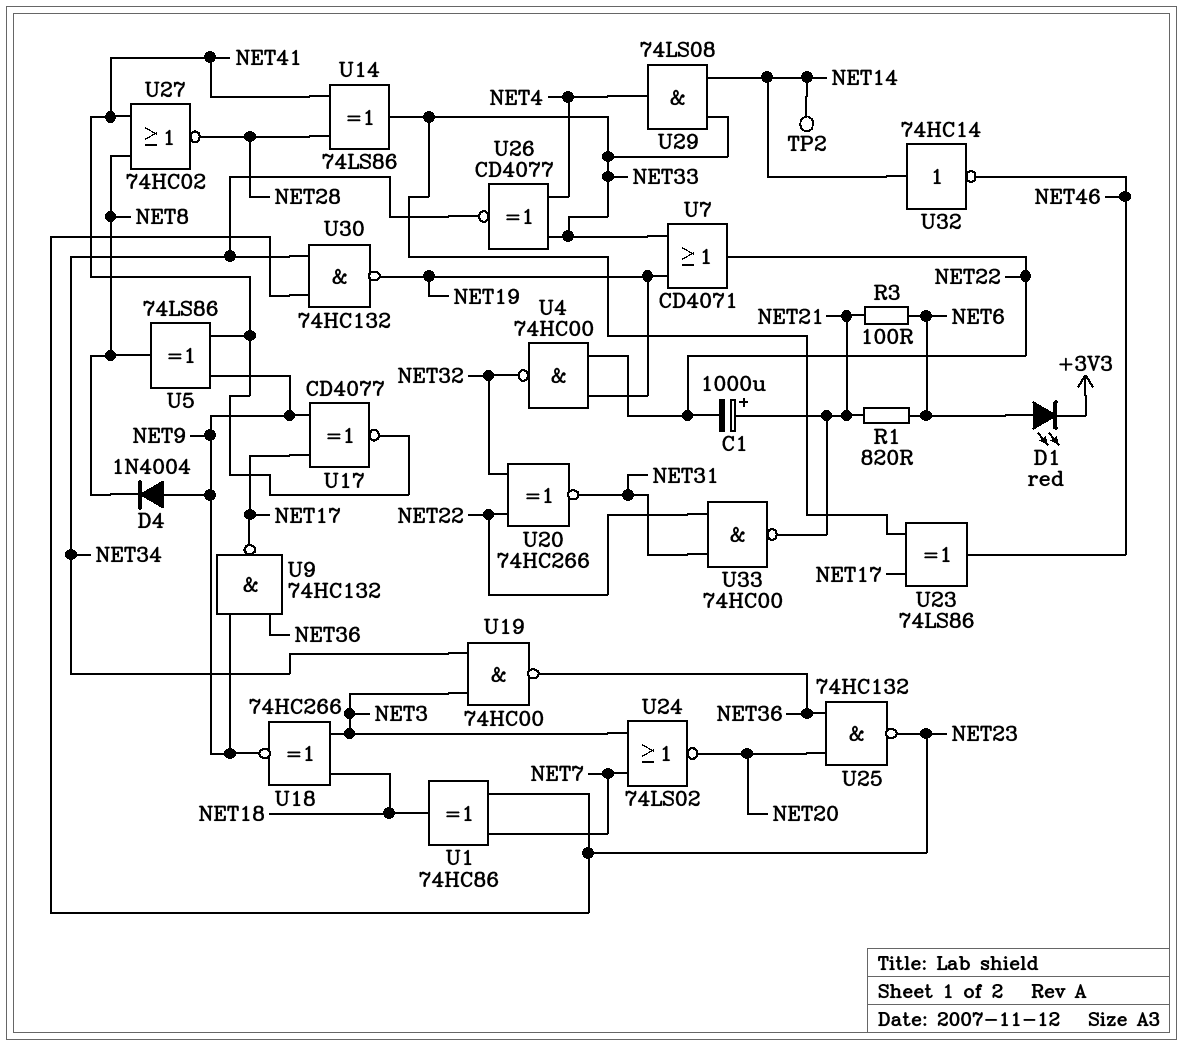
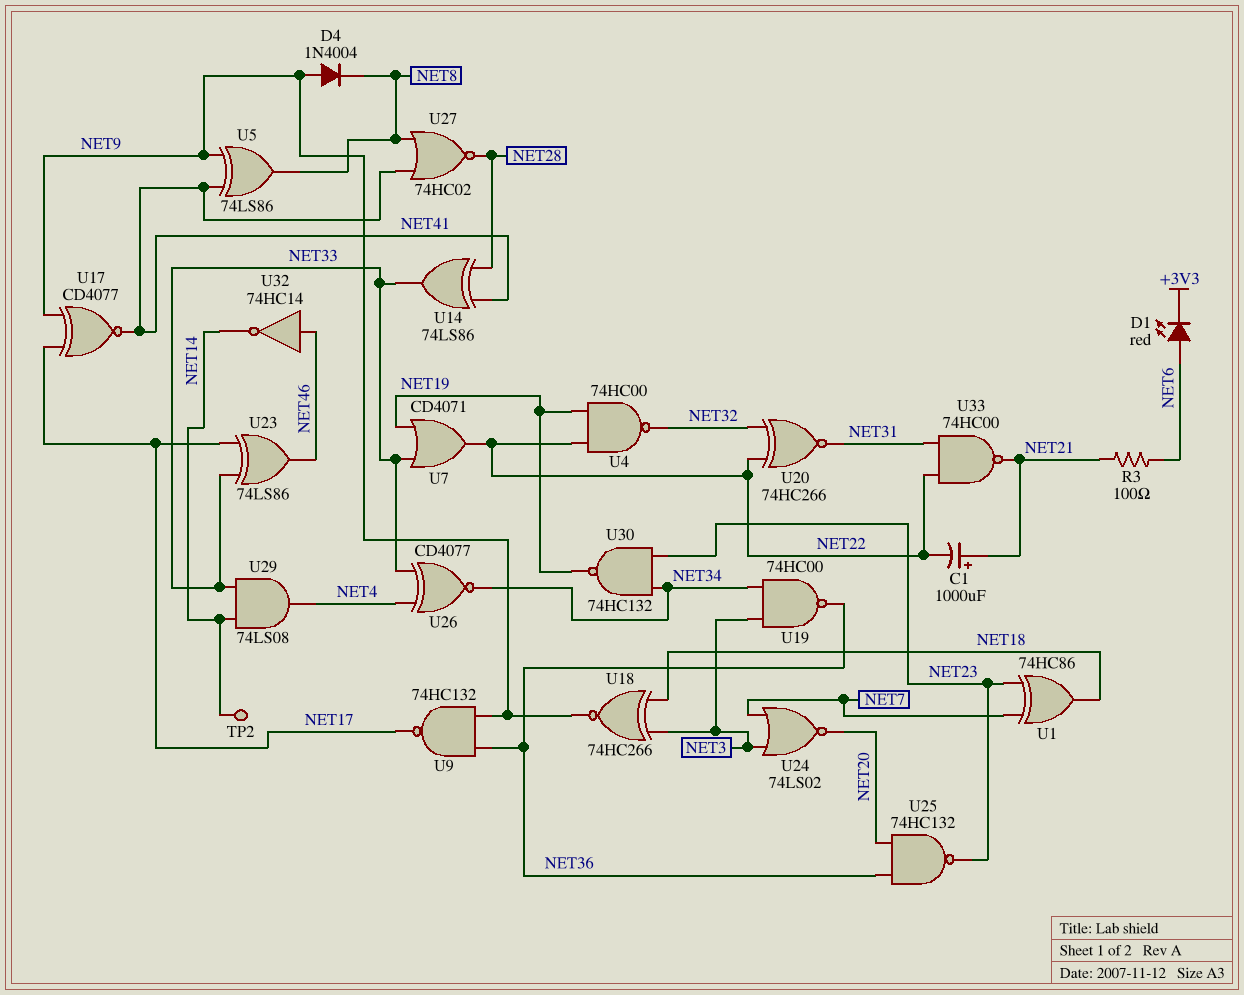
R1: 820 (NET6, NET21) -> none
U32: NOT 74HC14 (in NET14, out NET46) -> NOT 74HC14 (in NET46, out NET14)

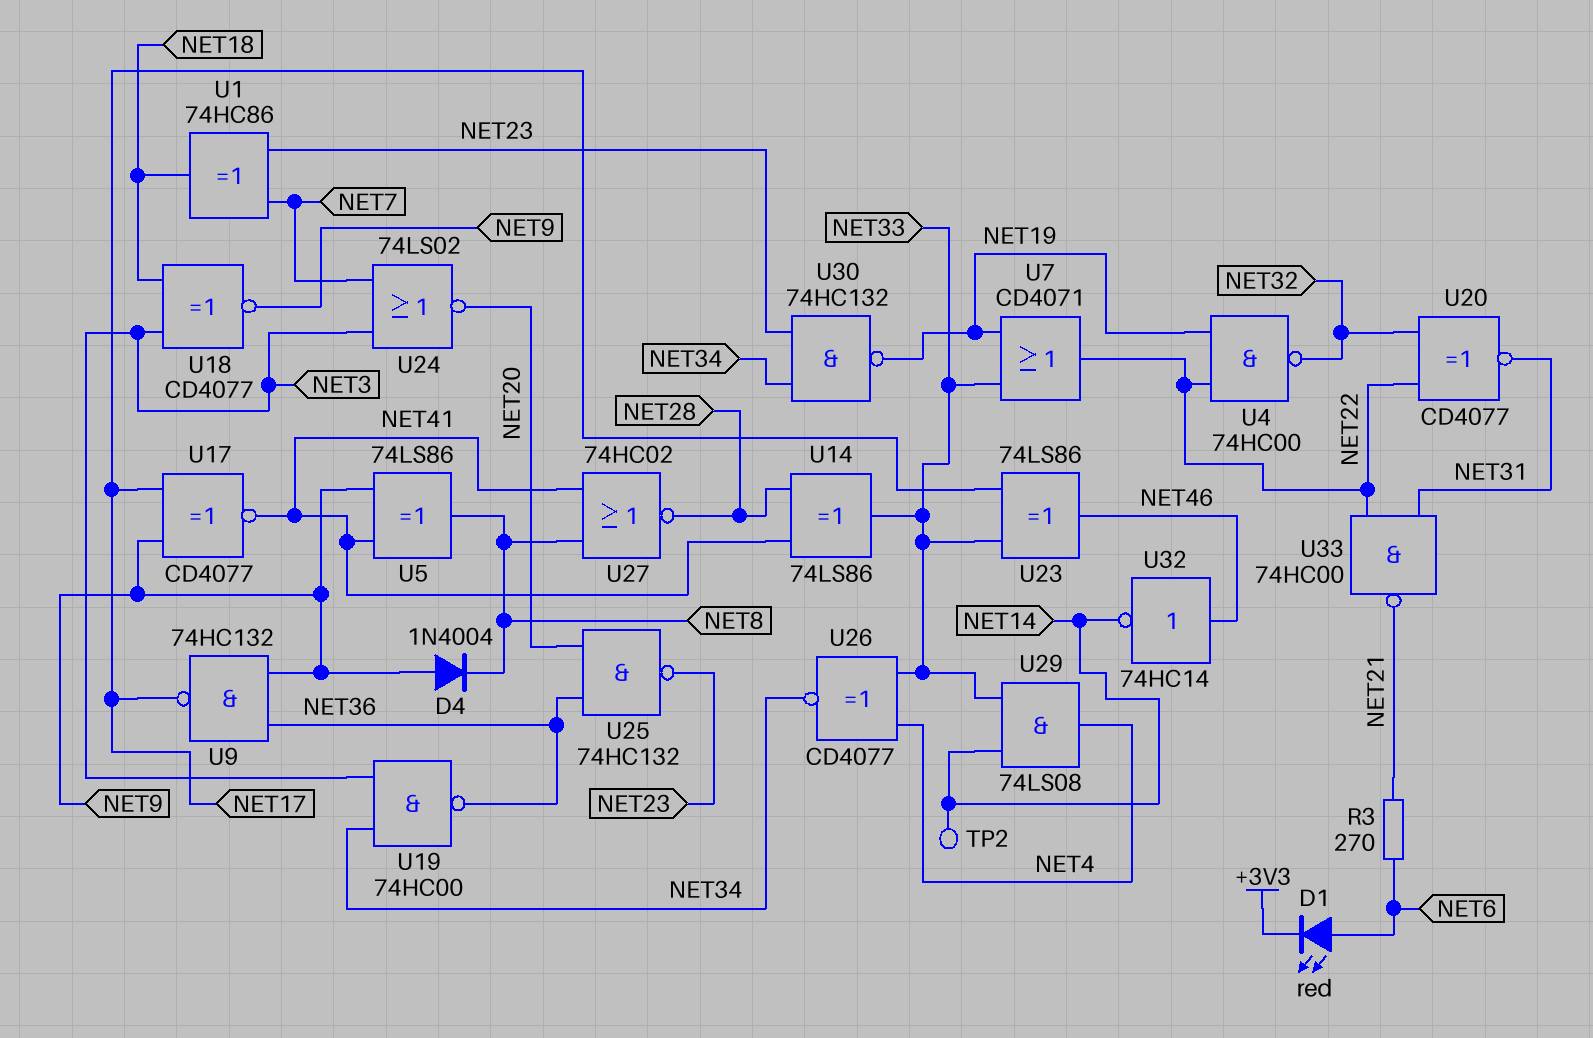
C1: 1000uF (plus NET21, minus NET22) -> none
R3: 100 (NET6, NET21) -> 270 (NET6, NET21)
U18: XNOR 74HC266 (in NET3, in NET18, out NET9) -> XNOR CD4077 (in NET3, in NET18, out NET9)
U20: XNOR 74HC266 (in NET22, in NET32, out NET31) -> XNOR CD4077 (in NET22, in NET32, out NET31)

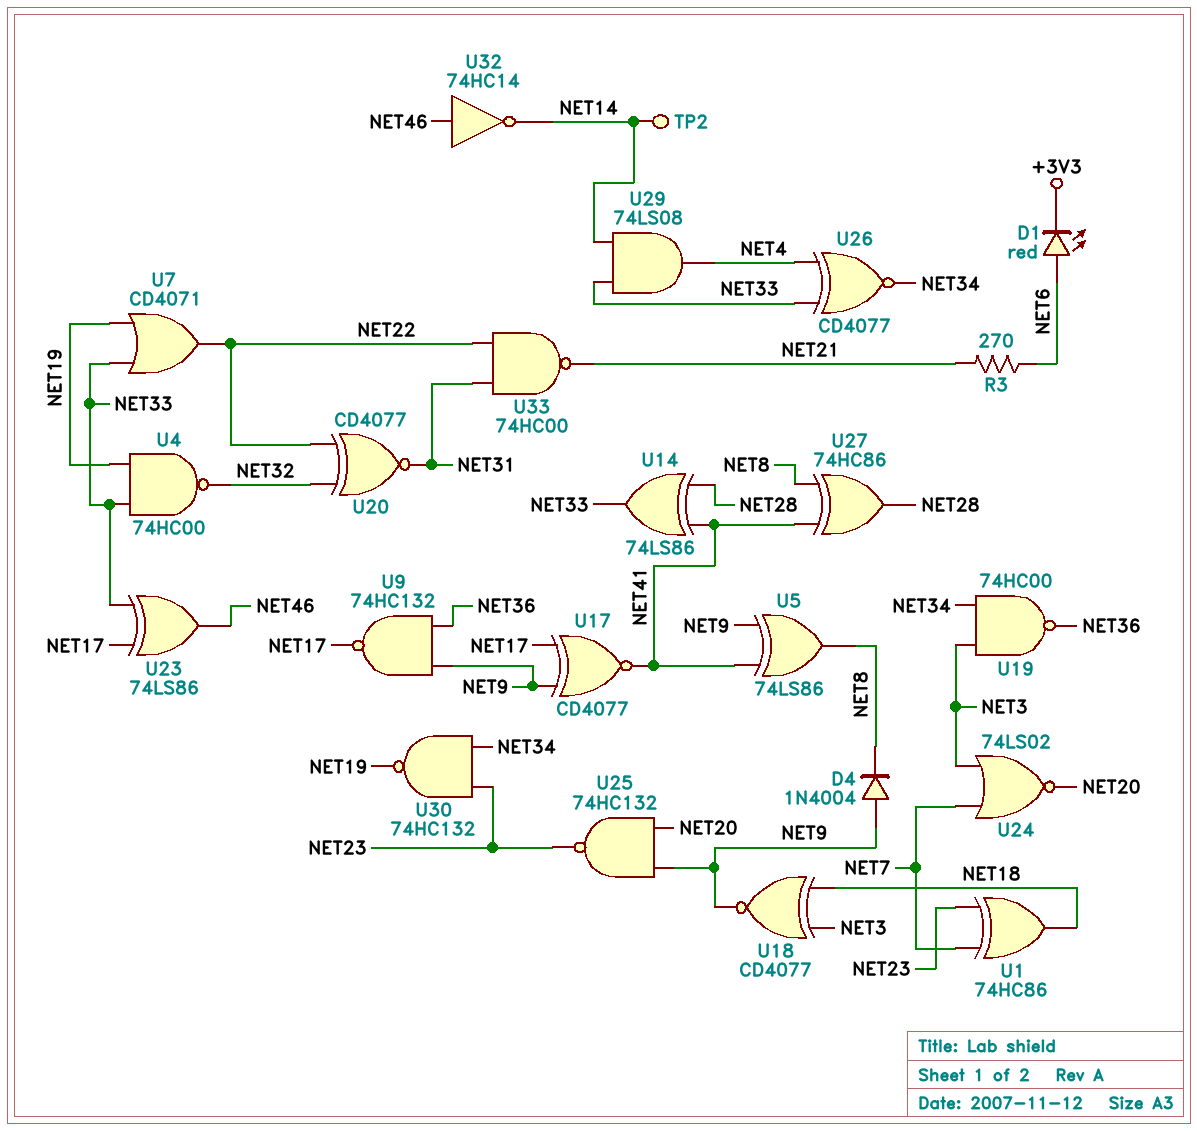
U4: NAND 74HC00 (in NET19, in NET22, out NET32) -> NAND 74HC00 (in NET19, in NET33, out NET32)
U25: NAND 74HC132 (in NET20, in NET36, out NET23) -> NAND 74HC132 (in NET9, in NET20, out NET23)
U27: NOR 74HC02 (in NET8, in NET41, out NET28) -> XOR 74HC86 (in NET8, in NET41, out NET28)

